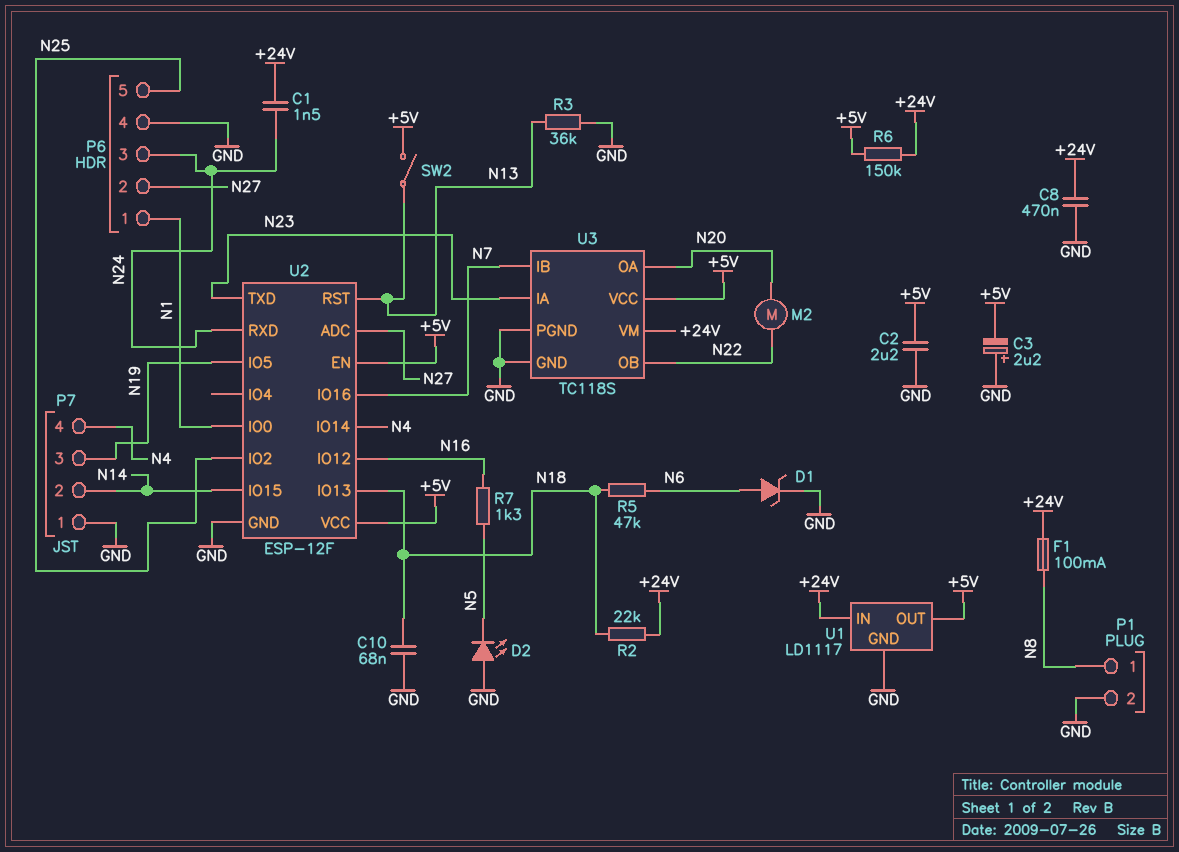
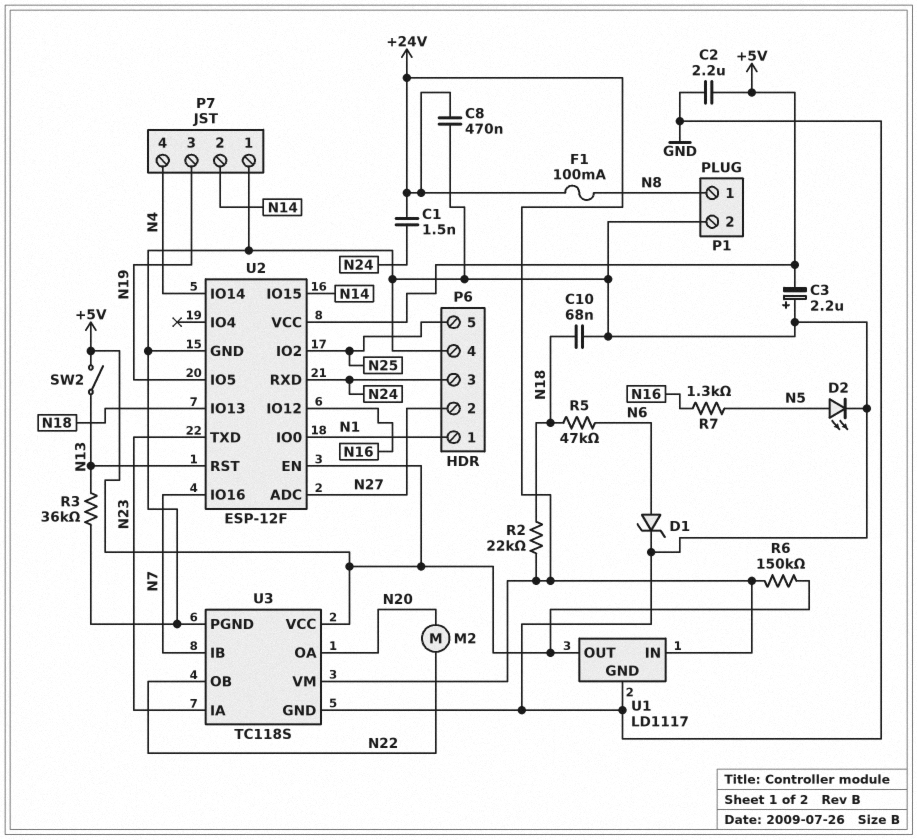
D2: LED (A GND, K N5) -> LED (A N5, K GND)

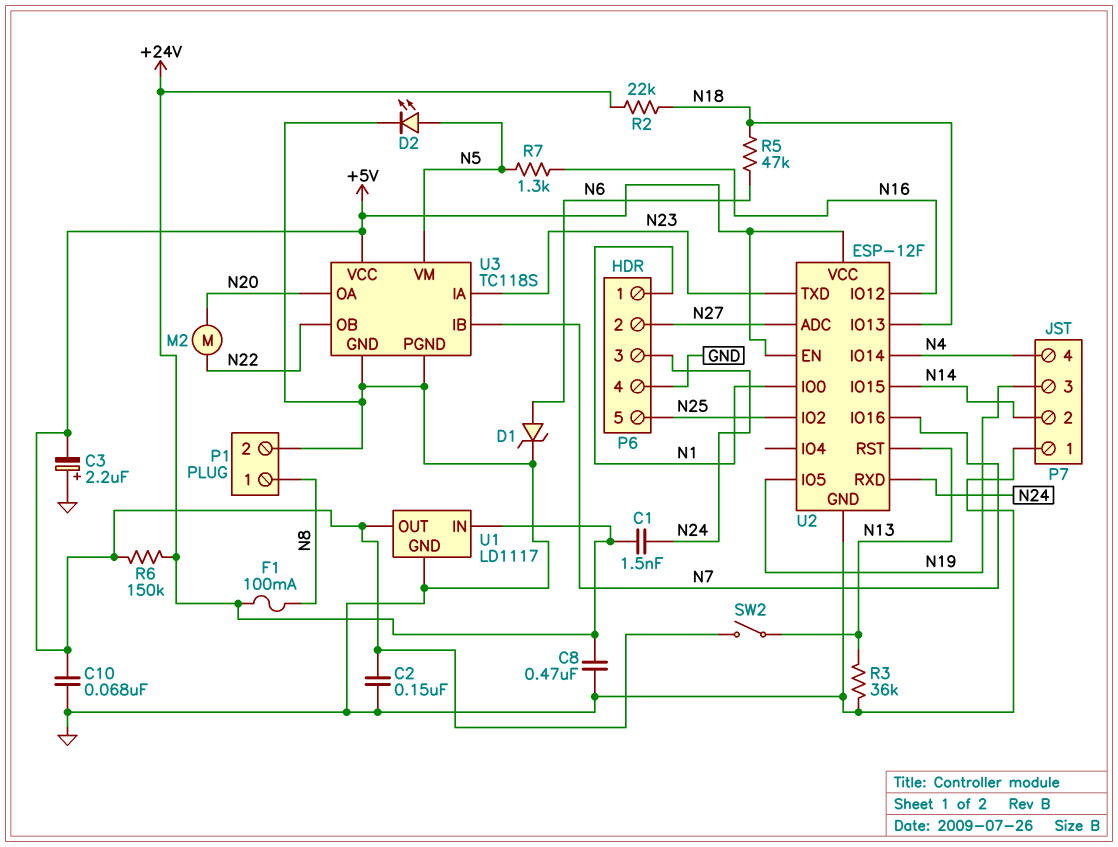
C2: 2.2uF (+5V, GND) -> 150nF (+5V, GND)
C10: 68nF (GND, N18) -> 68nF (+5V, GND)
U3 pin VM: +24V -> N5

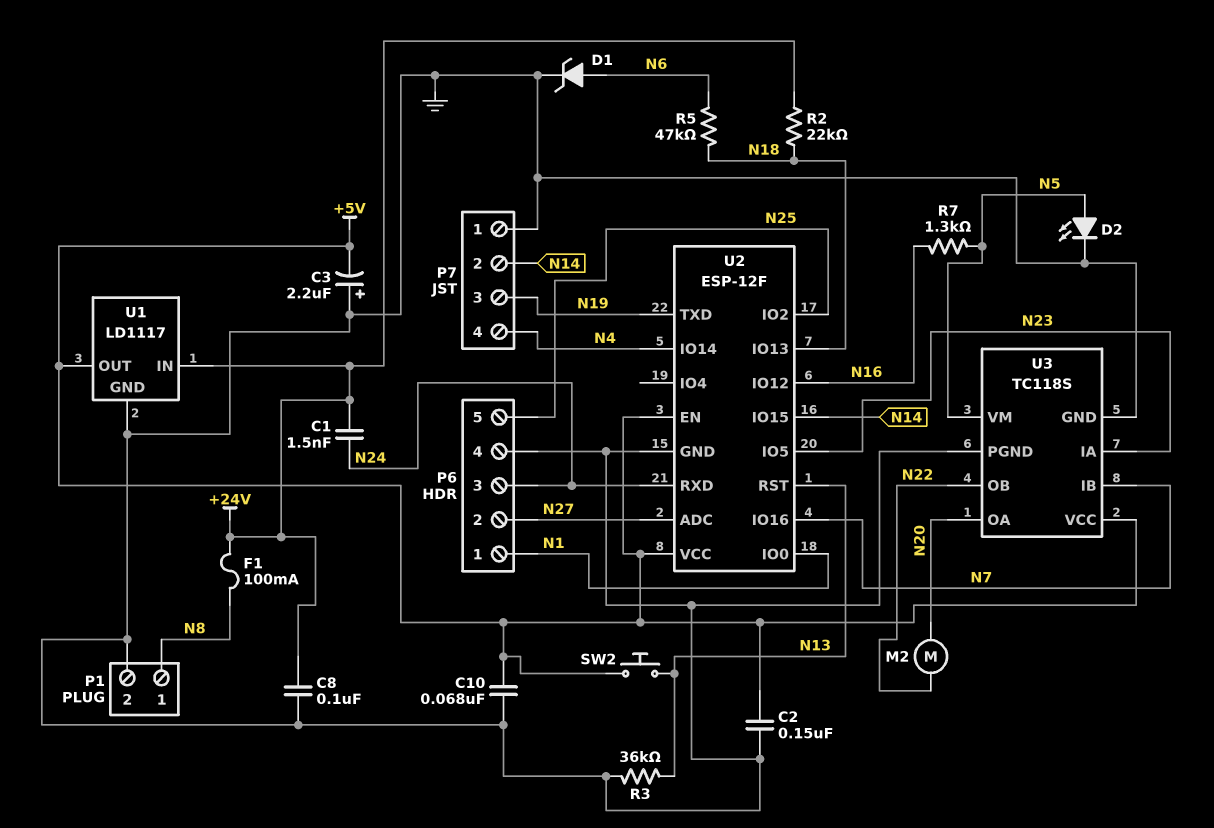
C8: 470nF (+24V, GND) -> 100nF (+24V, GND)
R6: 150k (+5V, +24V) -> none
SW2: switch (+5V, N13) -> button (+5V, N13)
U2 pin IO5: N19 -> N23
U2 pin TXD: N23 -> N19

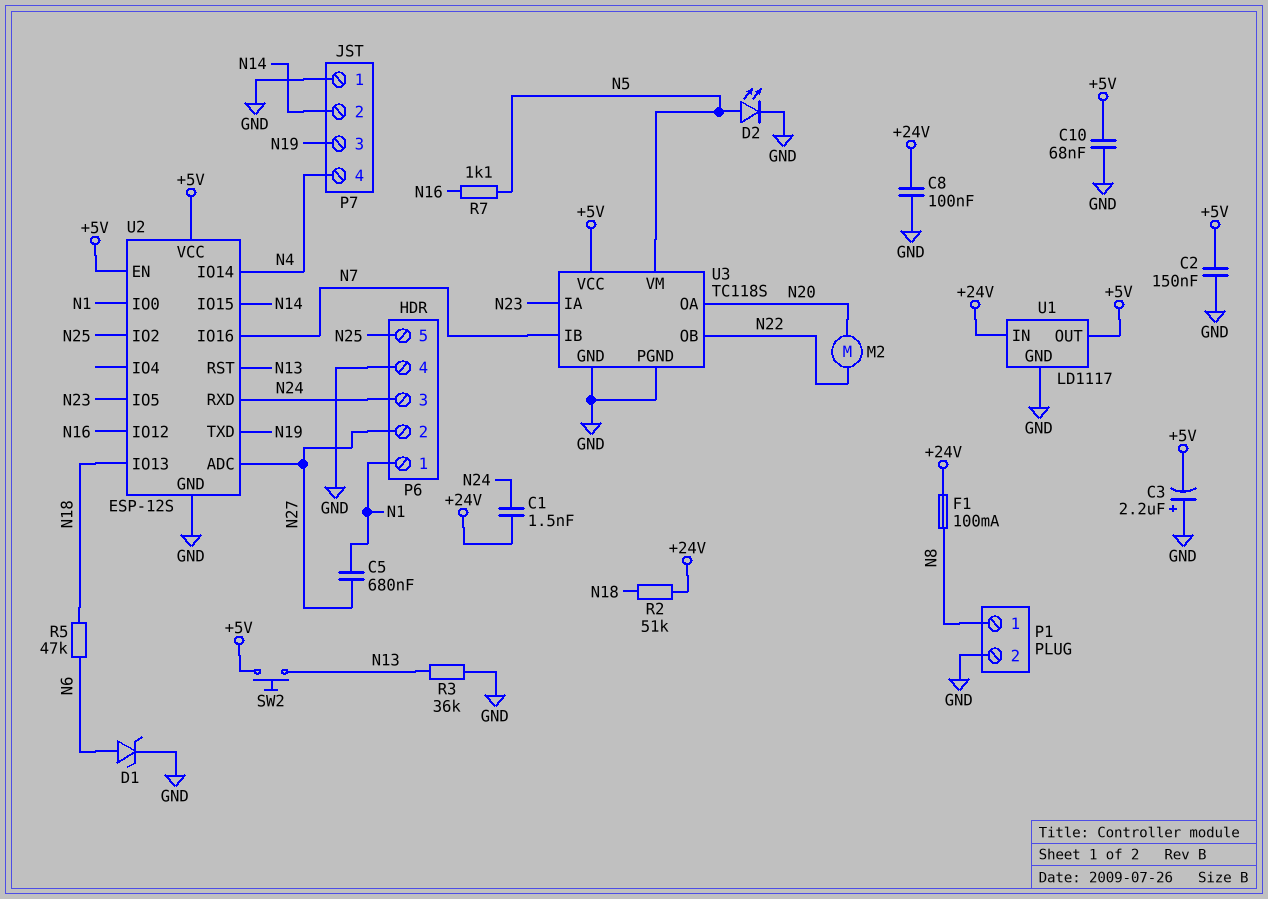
C5: none -> 680nF (N1, N27)
R2: 22k (+24V, N18) -> 51k (+24V, N18)
R7: 1.3k (N5, N16) -> 1.1k (N5, N16)
U2: ESP-12F -> ESP-12S

